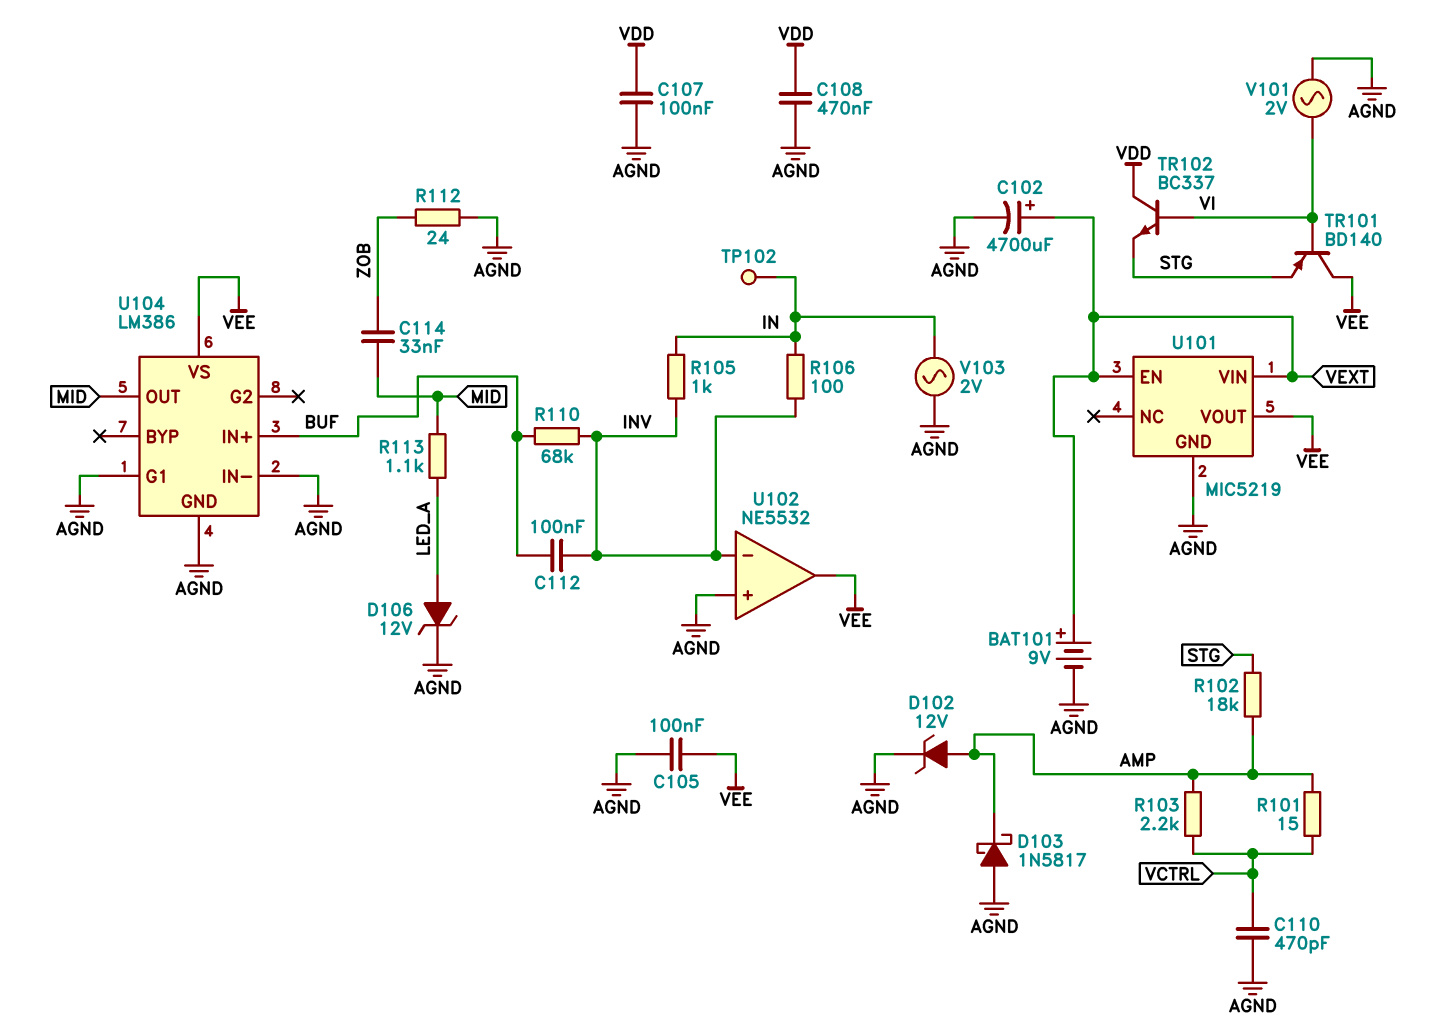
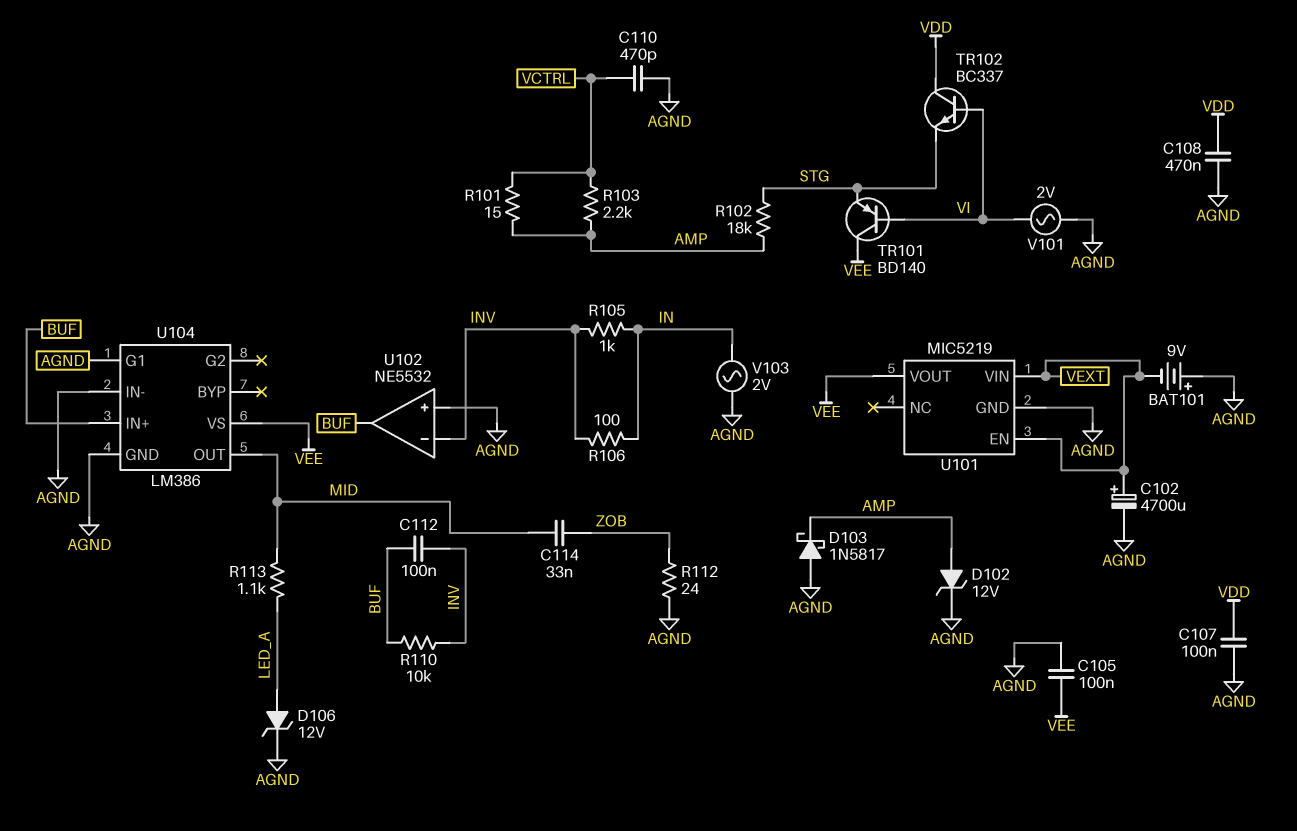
BAT101: 9V (plus VEXT, minus AGND) -> 9V (plus AGND, minus VEXT)
R110: 68k (BUF, INV) -> 10k (BUF, INV)
TP102: test point (IN) -> none
U102 pin out: VEE -> BUF

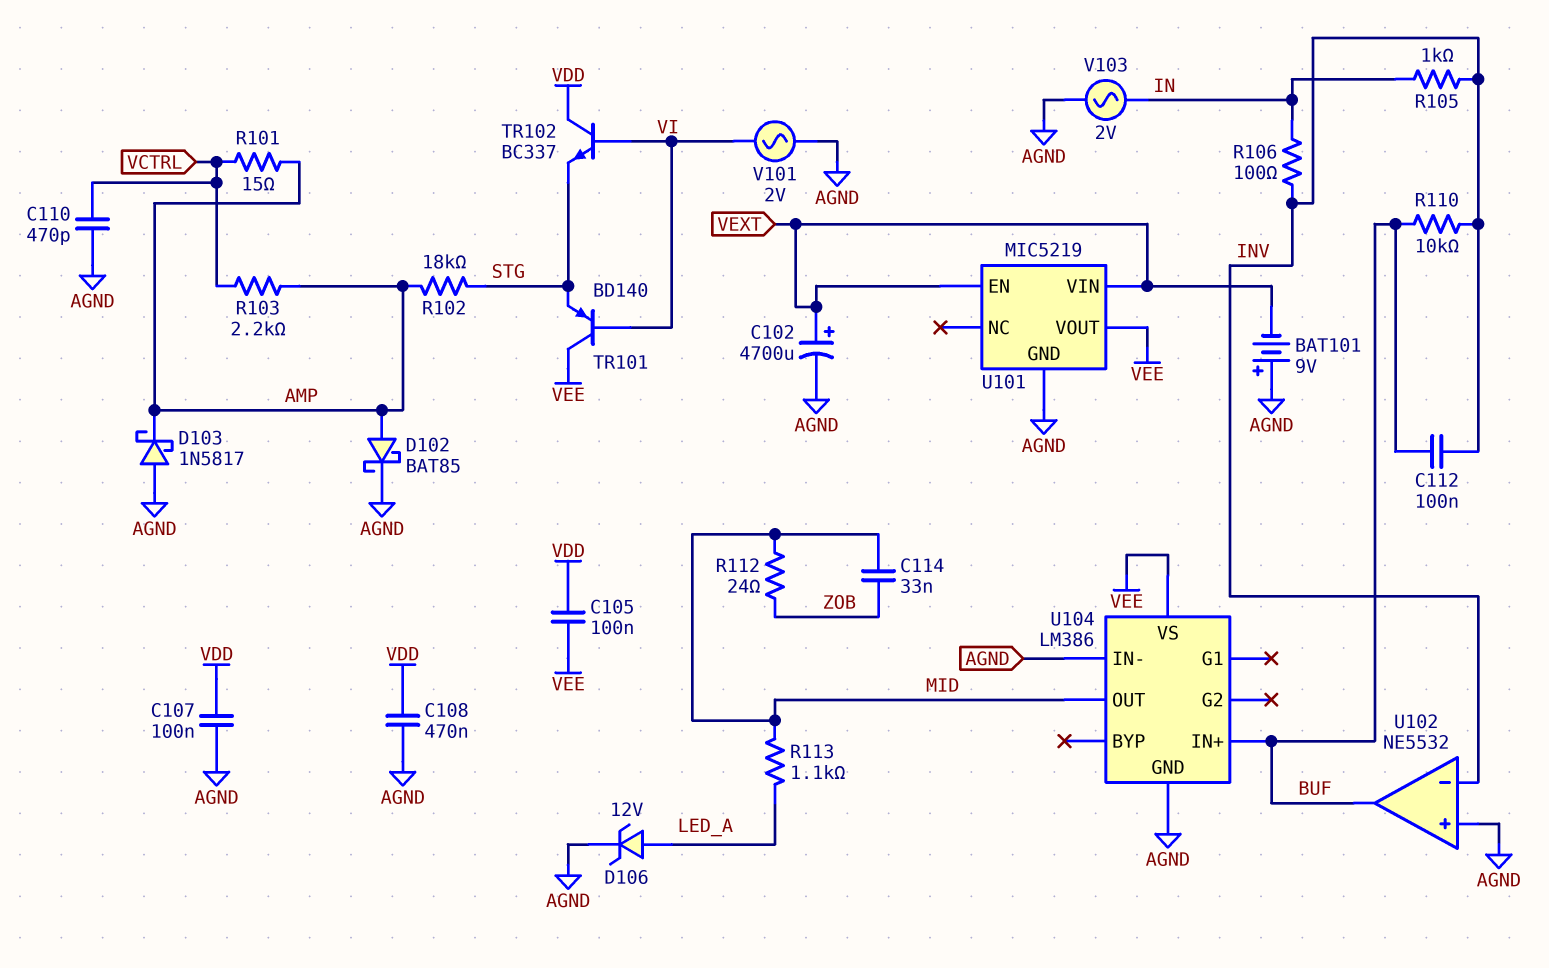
C105: 100nF (AGND, VEE) -> 100nF (VDD, VEE)
D102: zener 12V (A AMP, K AGND) -> schottky BAT85 (A AMP, K AGND)
R112: 24 (AGND, ZOB) -> 24 (MID, ZOB)
U104 pin G1: AGND -> none

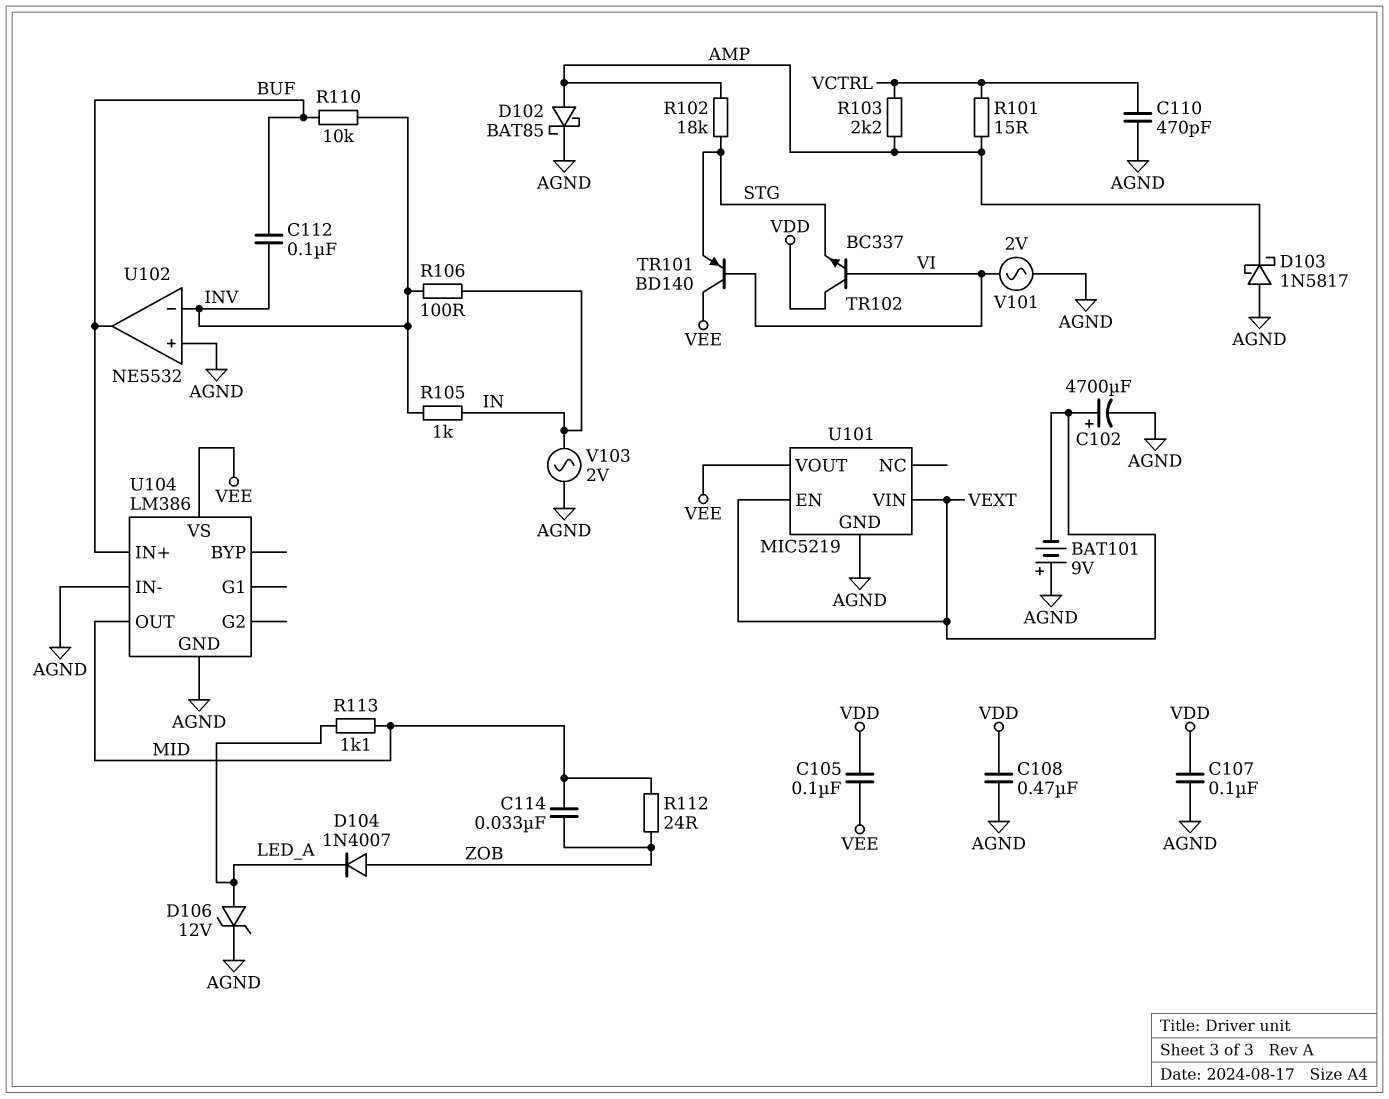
D104: none -> diode 1N4007 (A ZOB, K LED_A)

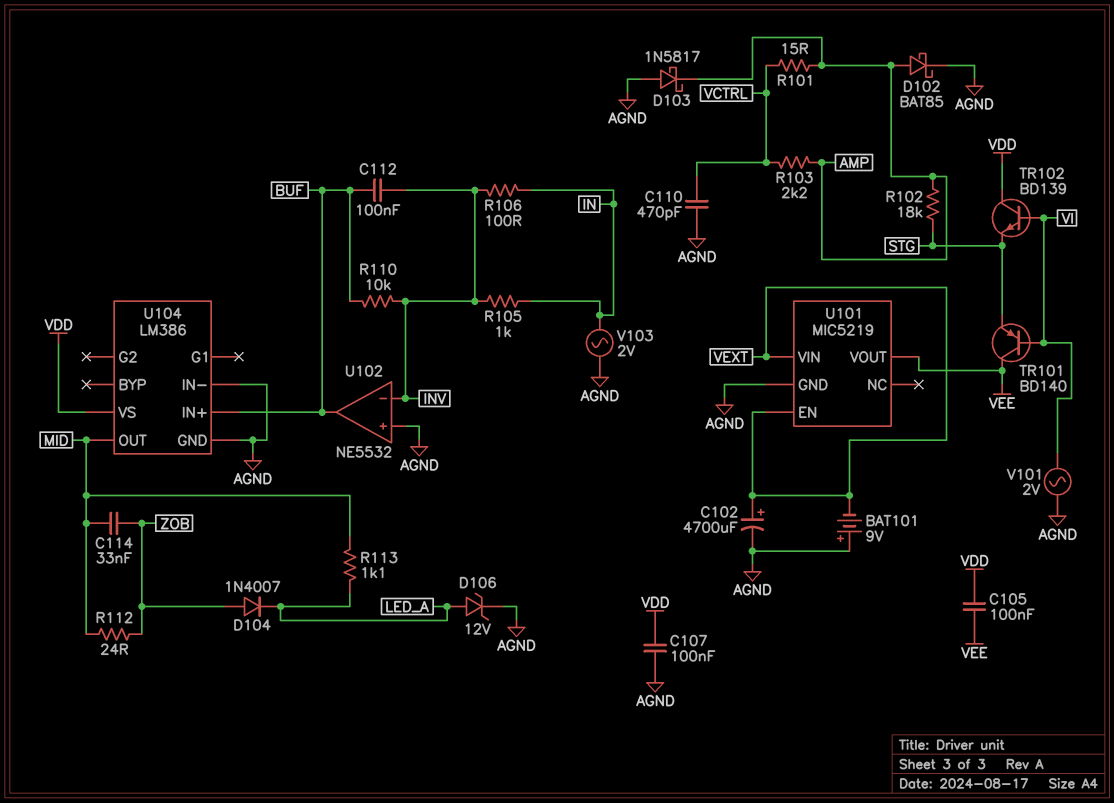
C108: 470nF (AGND, VDD) -> none
TR102: NPN BC337 (B VI, C VDD, E STG) -> NPN BD139 (B VI, C VDD, E STG)
U104 pin VS: VEE -> VDD

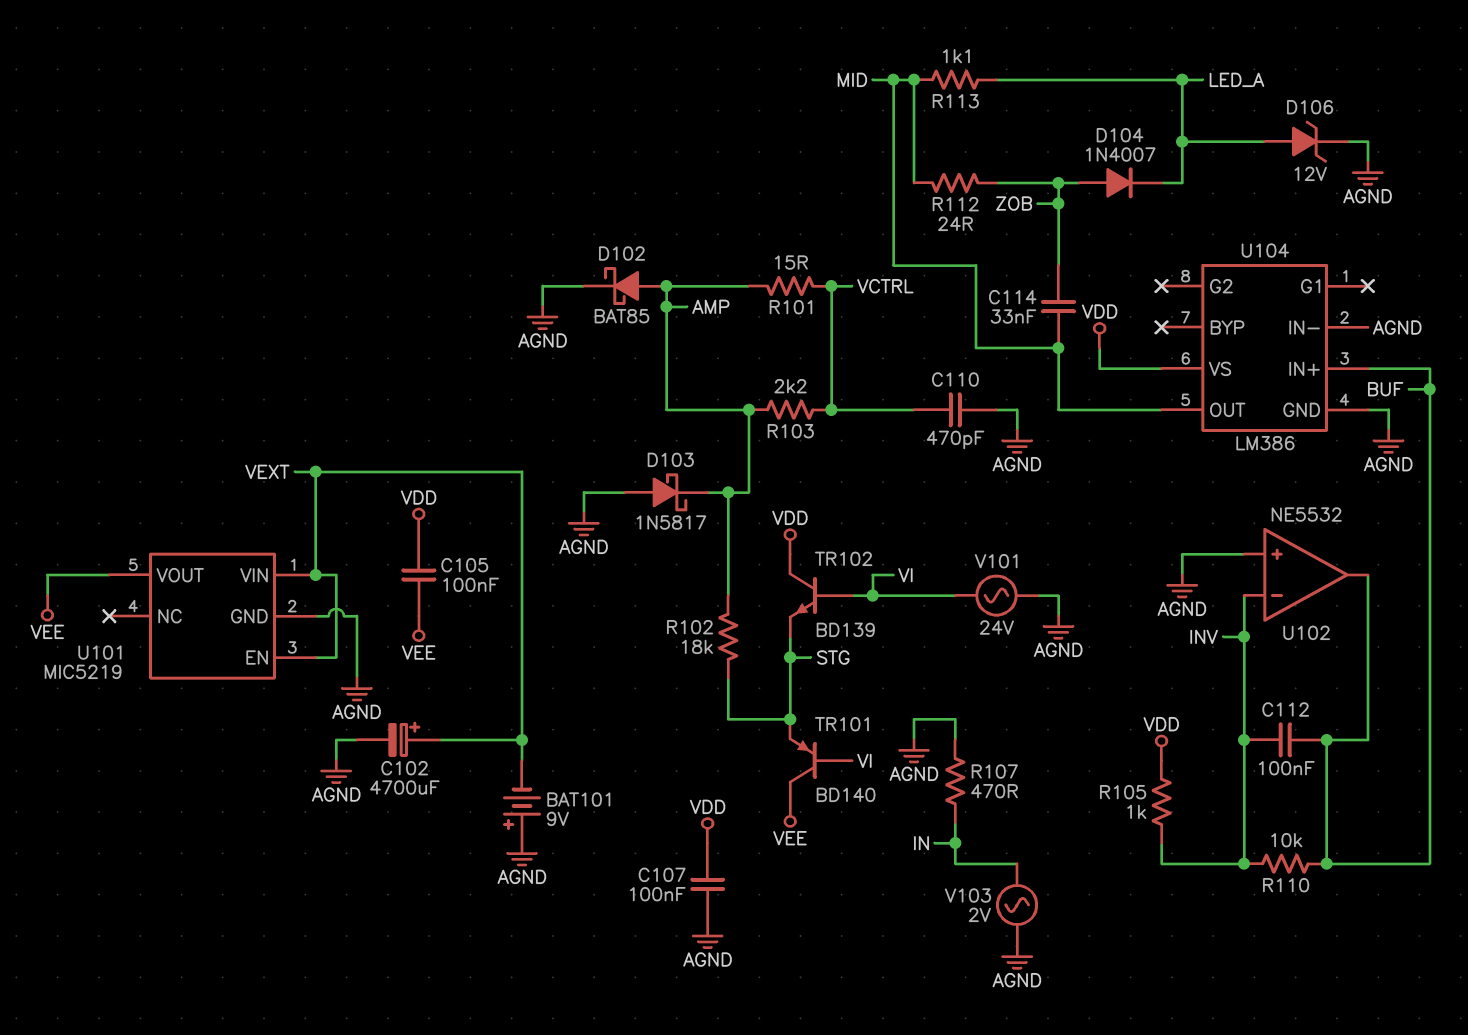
R105: 1k (IN, INV) -> 1k (INV, VDD)
R106: 100 (IN, INV) -> none
R107: none -> 470 (AGND, IN)
V101: AC 2V (AGND, VI) -> AC 24V (AGND, VI)

